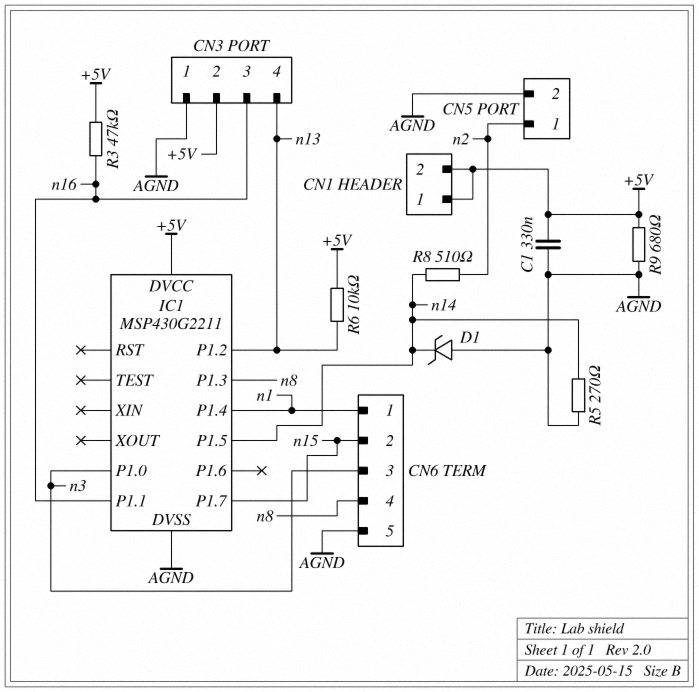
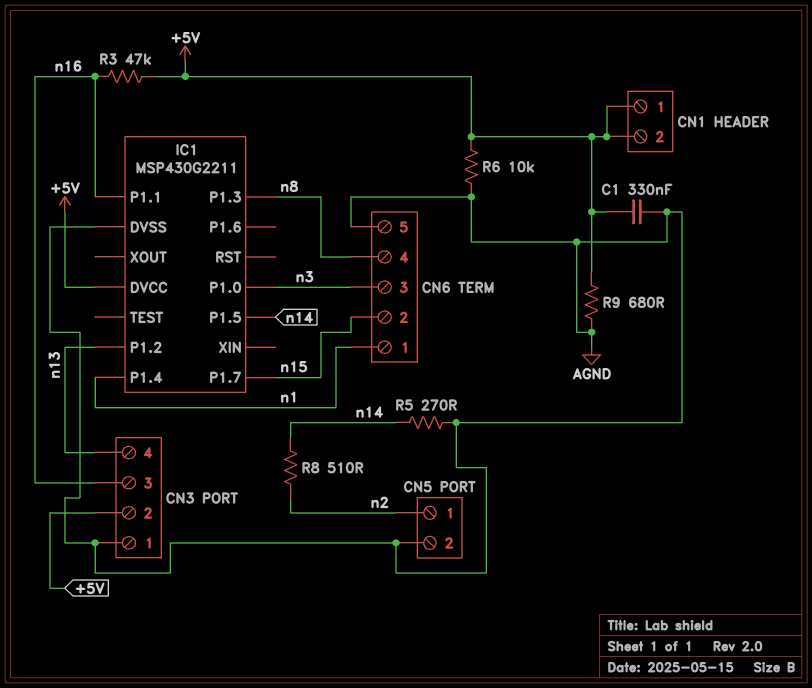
D1: zener (A AGND, K n14) -> none
R6: 10k (+5V, n13) -> 10k (+5V, AGND)

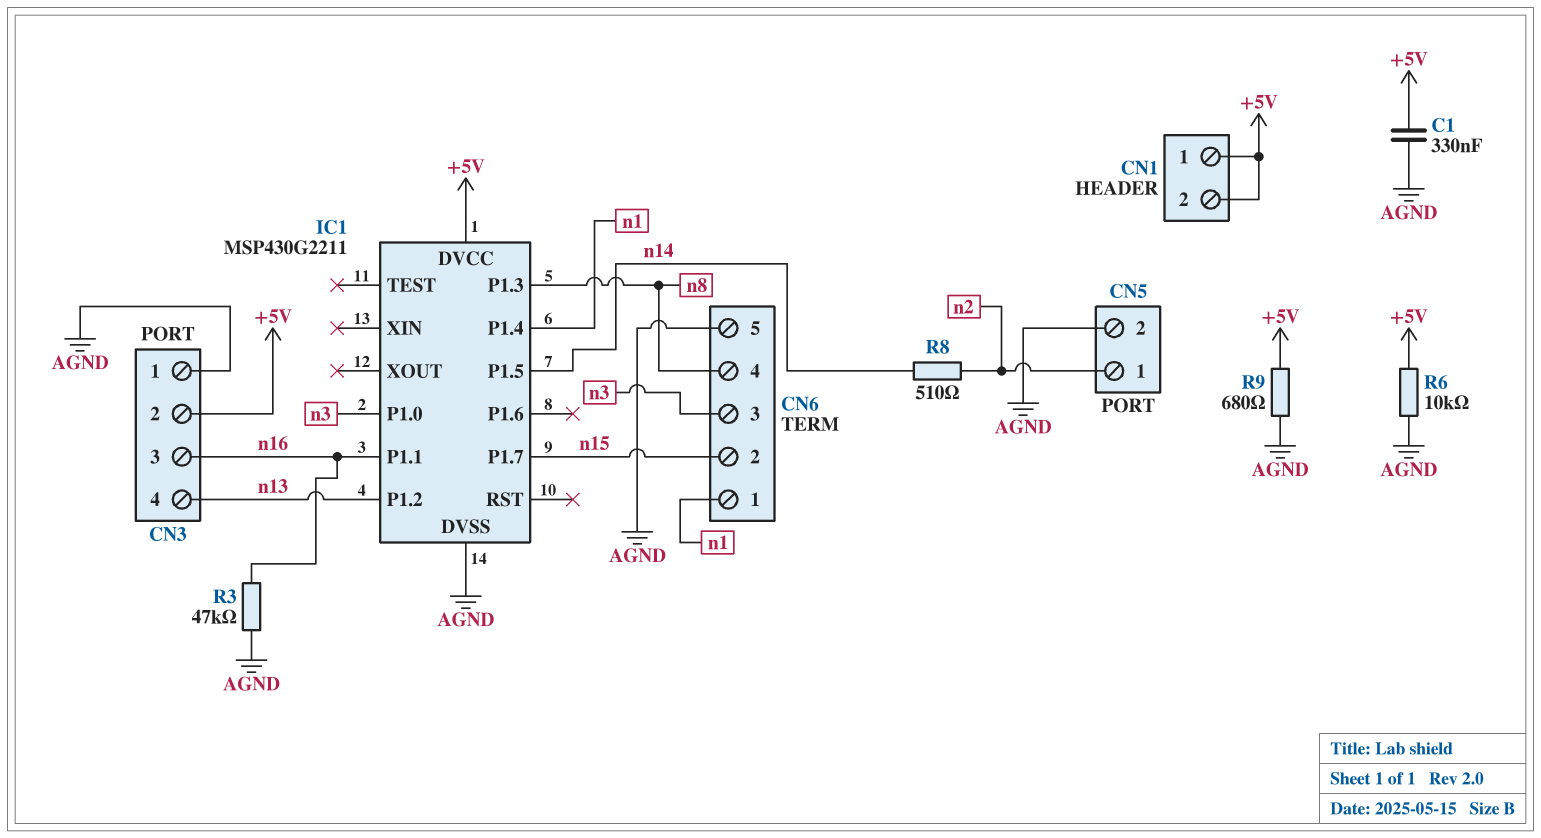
R3: 47k (+5V, n16) -> 47k (AGND, n16)
R5: 270 (AGND, n14) -> none

